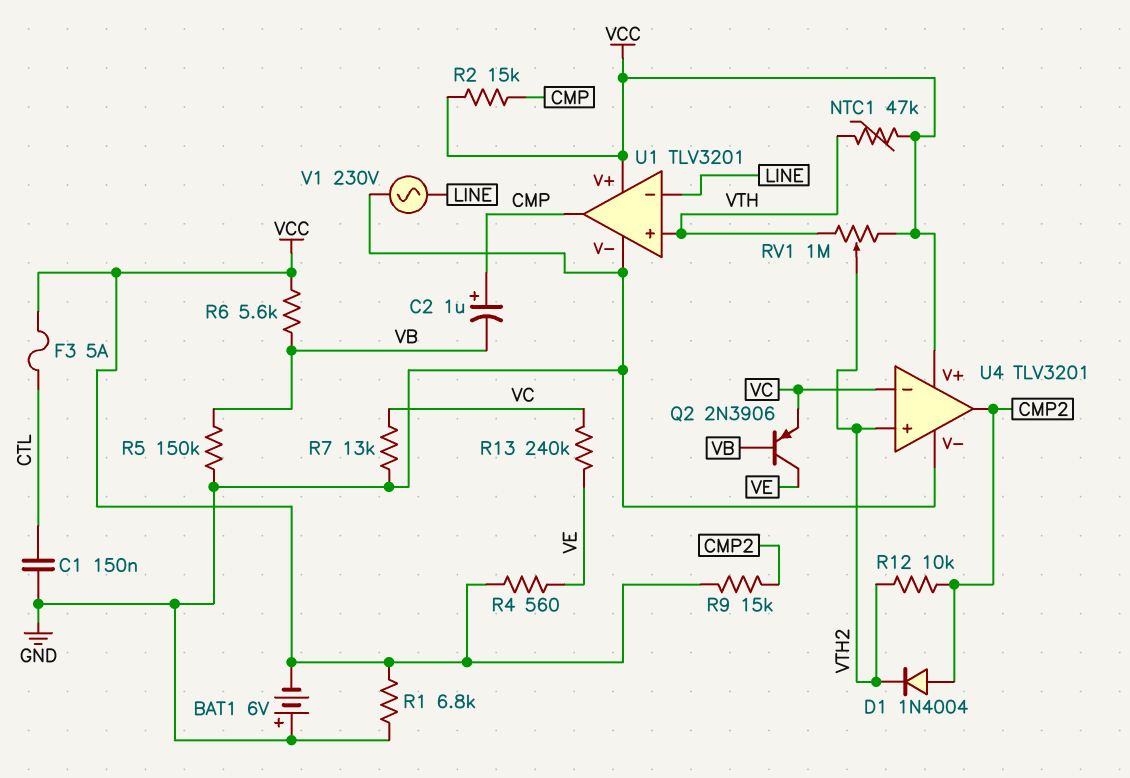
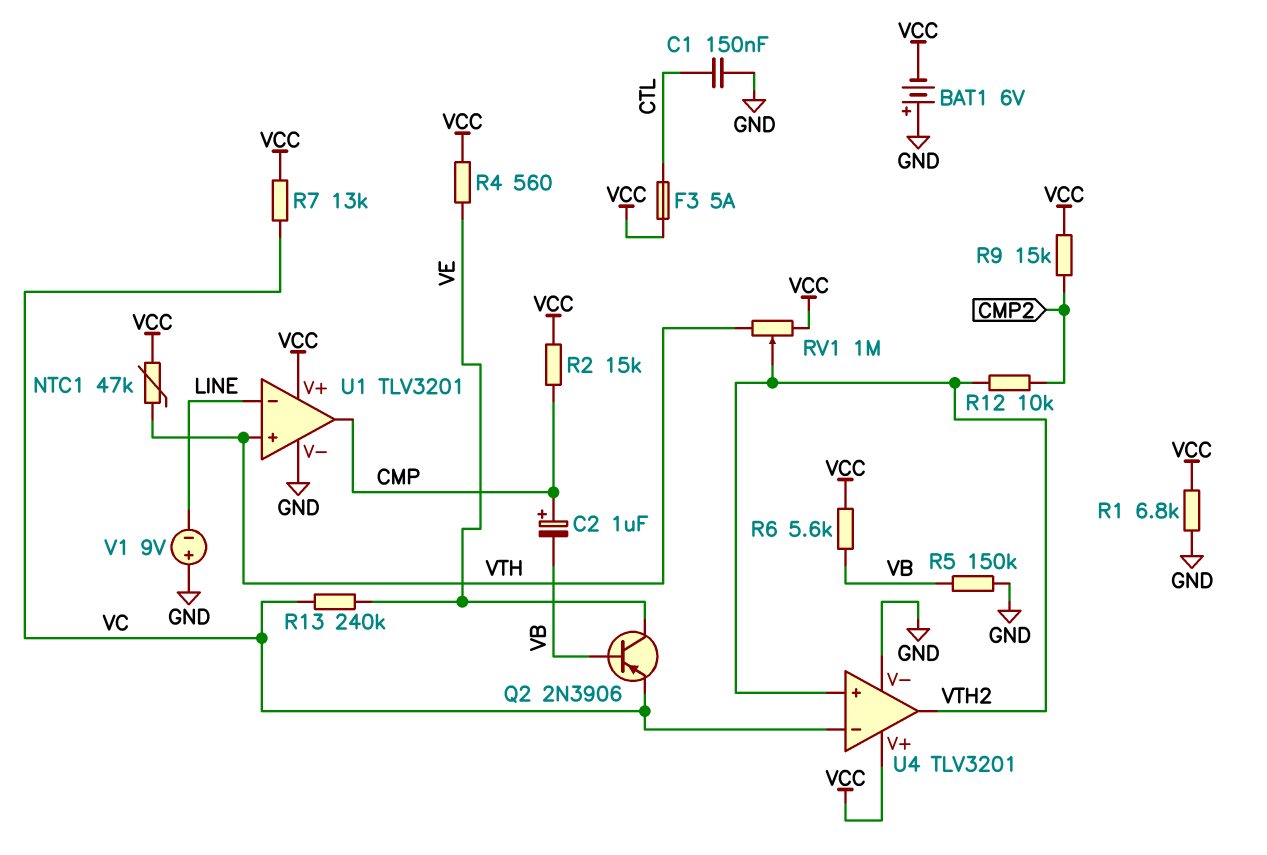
D1: diode 1N4004 (A CMP2, K VTH2) -> none
R7: 13k (GND, VC) -> 13k (VC, VCC)
U4 pin out: CMP2 -> VTH2
V1: AC 230V (GND, LINE) -> 9V (plus GND, minus LINE)

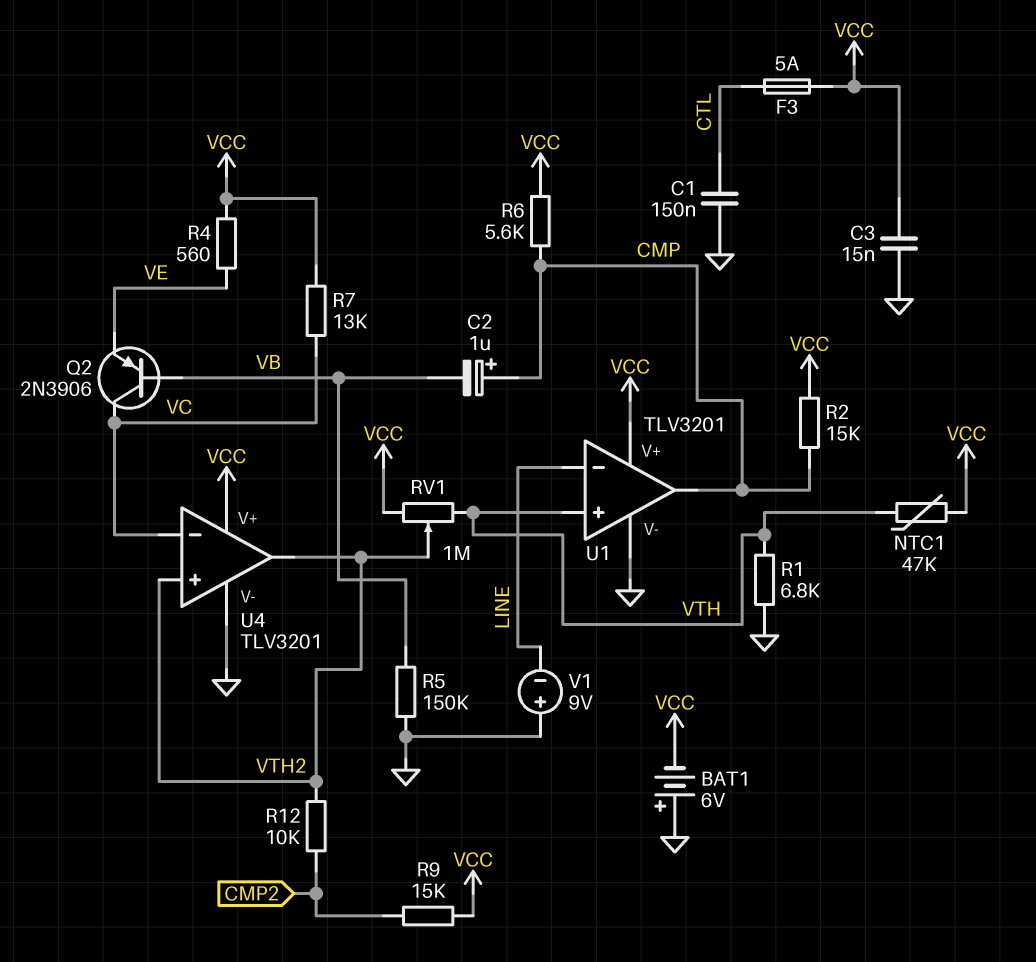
C3: none -> 15nF (GND, VCC)
Q2: PNP 2N3906 (B VB, C VE, E VC) -> PNP 2N3906 (B VB, C VC, E VE)
R1: 6.8k (GND, VCC) -> 6.8k (GND, VTH)
R6: 5.6k (VB, VCC) -> 5.6k (CMP, VCC)
R13: 240k (VC, VE) -> none

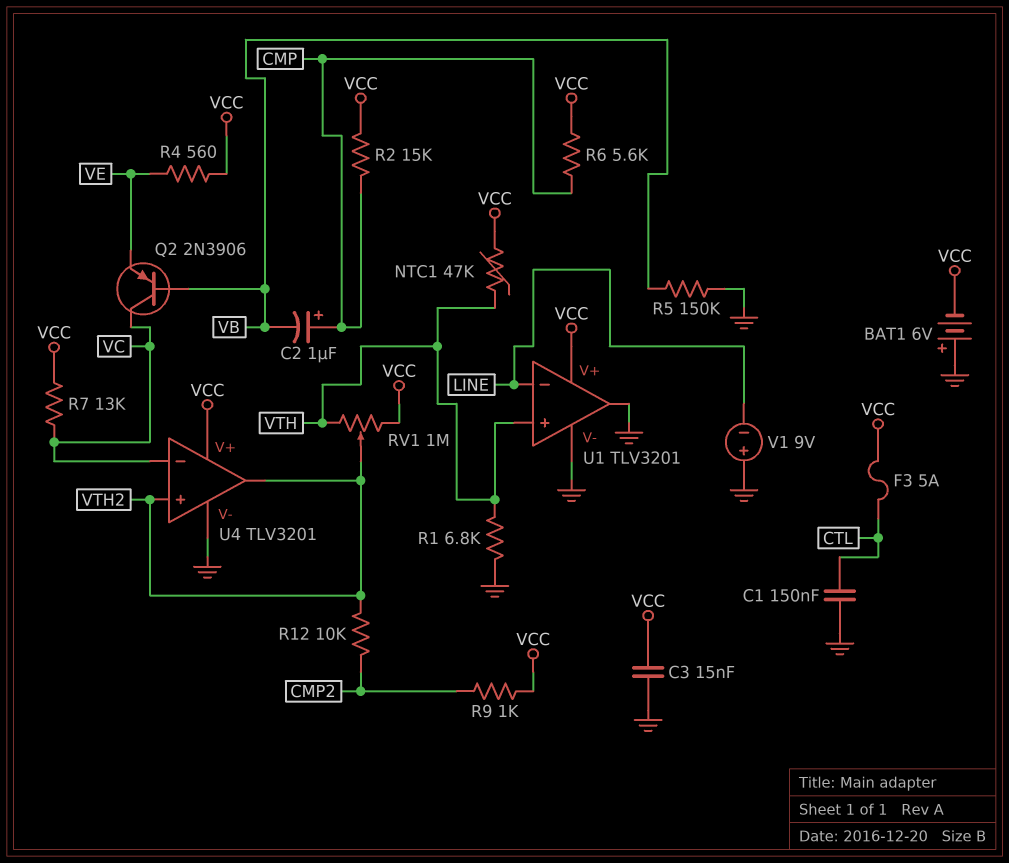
R9: 15k (CMP2, VCC) -> 1k (CMP2, VCC)
U1 pin out: CMP -> GND

